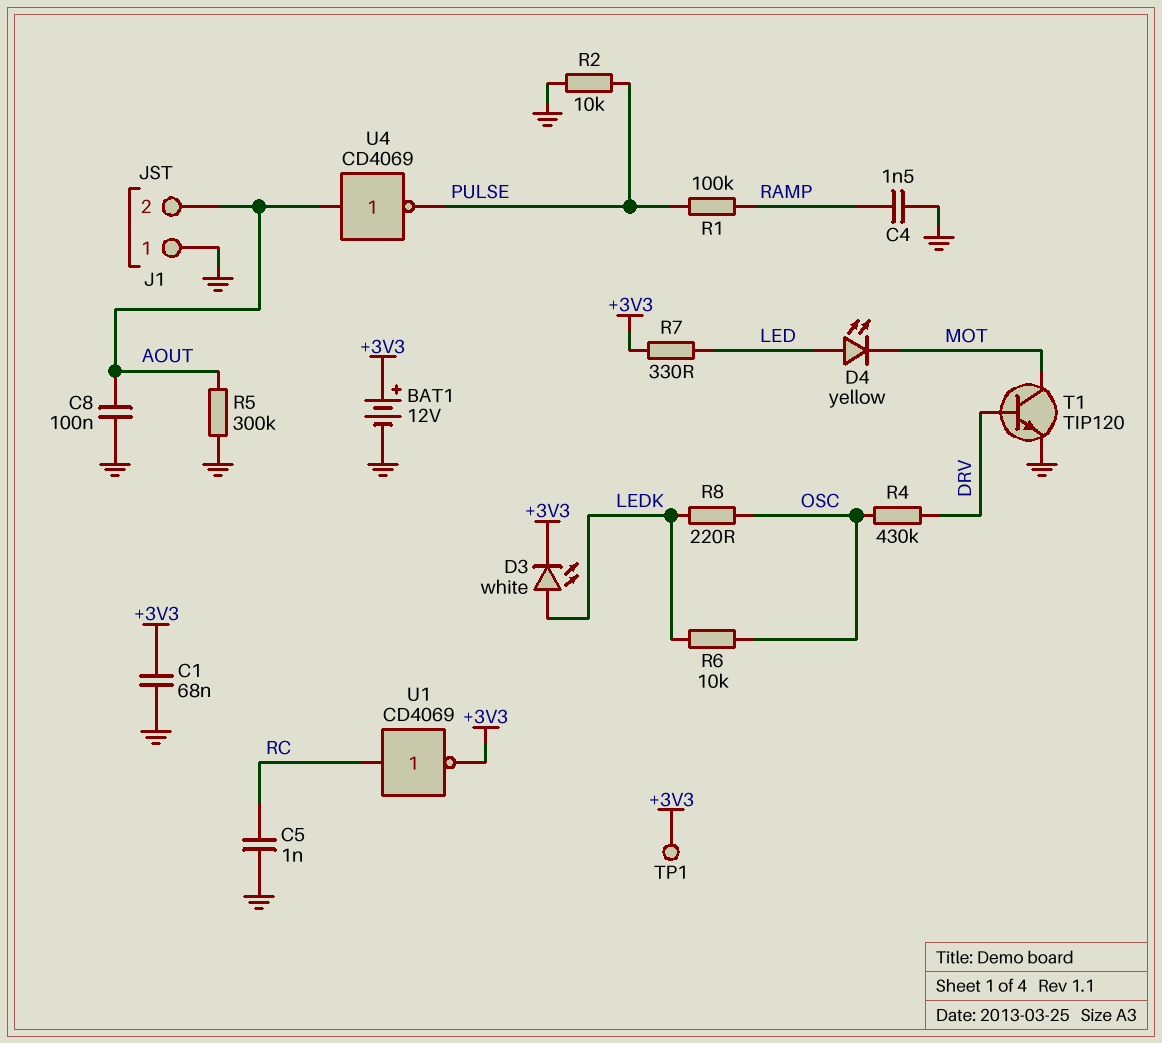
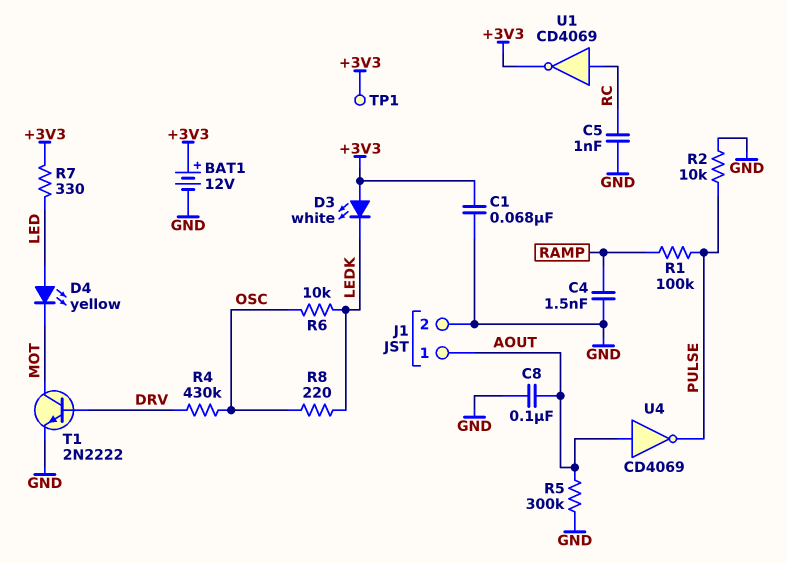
D3: LED white (A LEDK, K +3V3) -> LED white (A +3V3, K LEDK)
J1 pin 1: GND -> AOUT
J1 pin 2: AOUT -> GND
T1: NPN TIP120 (B DRV, C MOT, E GND) -> NPN 2N2222 (B DRV, C MOT, E GND)

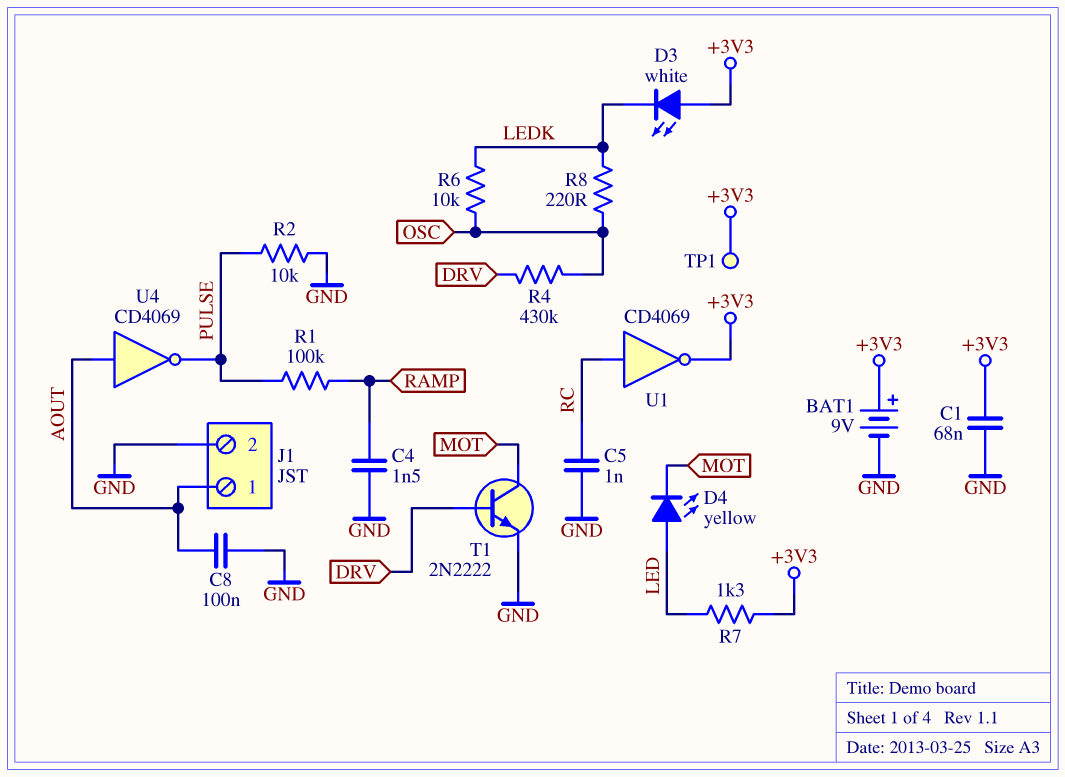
BAT1: 12V (plus +3V3, minus GND) -> 9V (plus +3V3, minus GND)
R5: 300k (AOUT, GND) -> none
R7: 330 (+3V3, LED) -> 1.3k (+3V3, LED)

